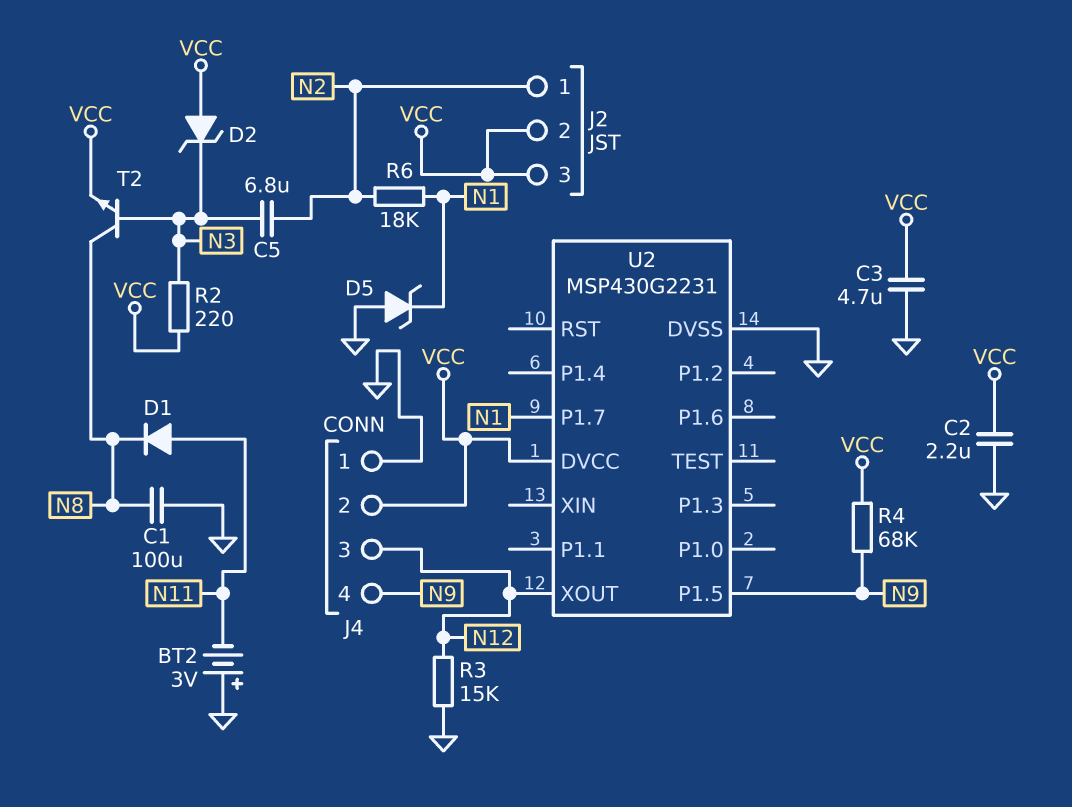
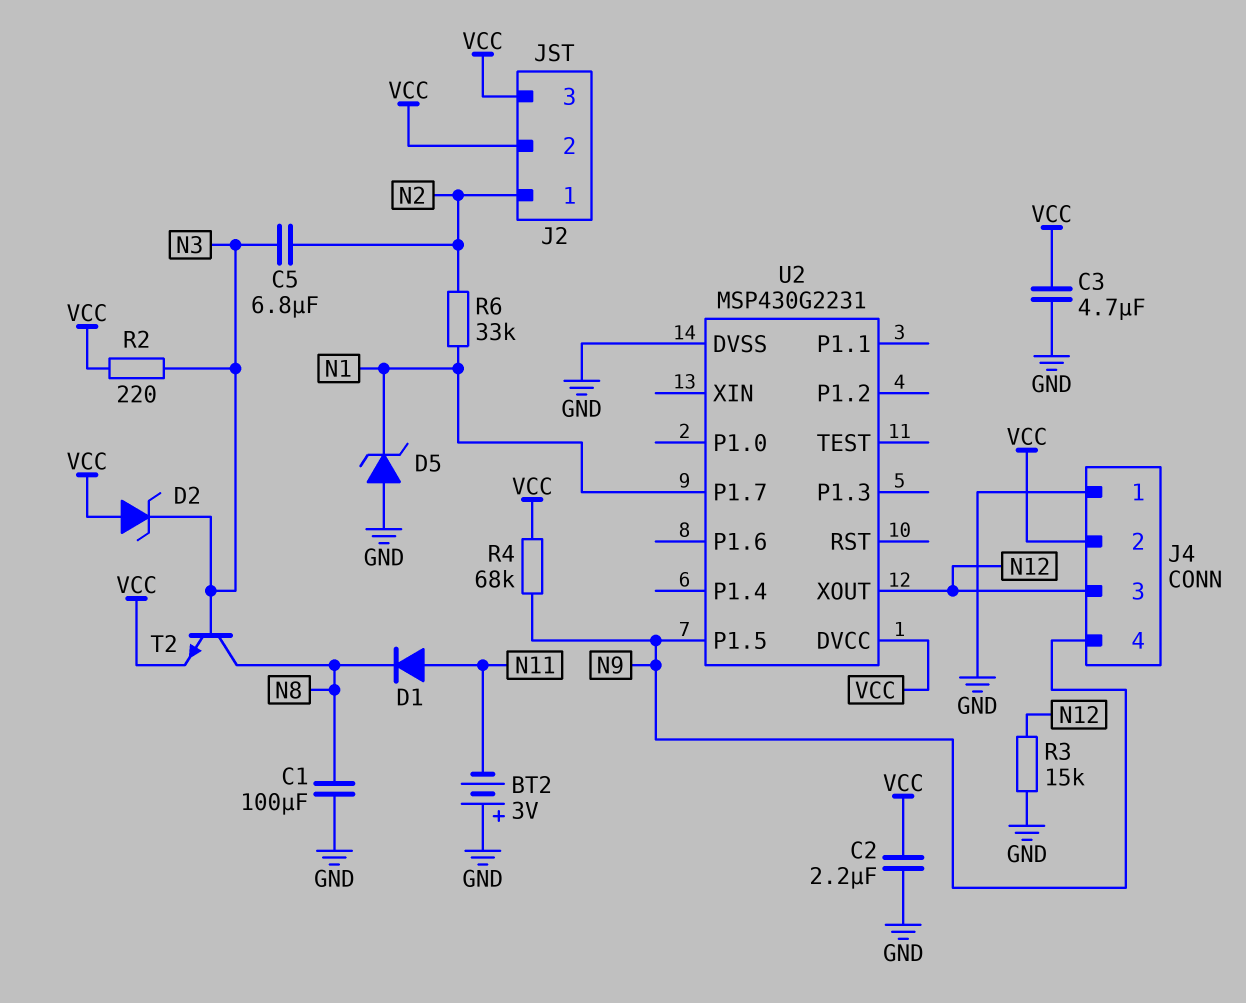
R6: 18k (N1, N2) -> 33k (N1, N2)

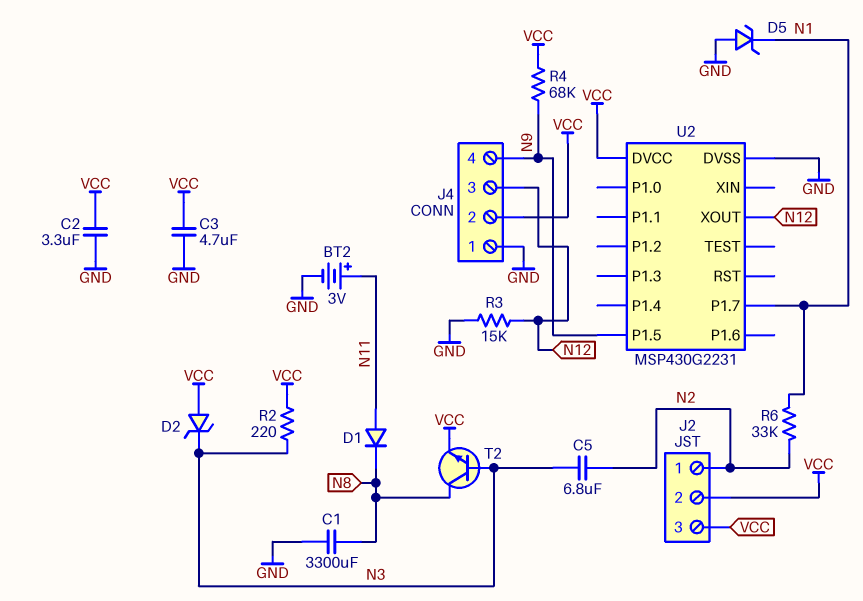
BT2: 3V (plus GND, minus N11) -> 3V (plus N11, minus GND)
C1: 100uF (GND, N8) -> 3300uF (GND, N8)
C2: 2.2uF (GND, VCC) -> 3.3uF (GND, VCC)

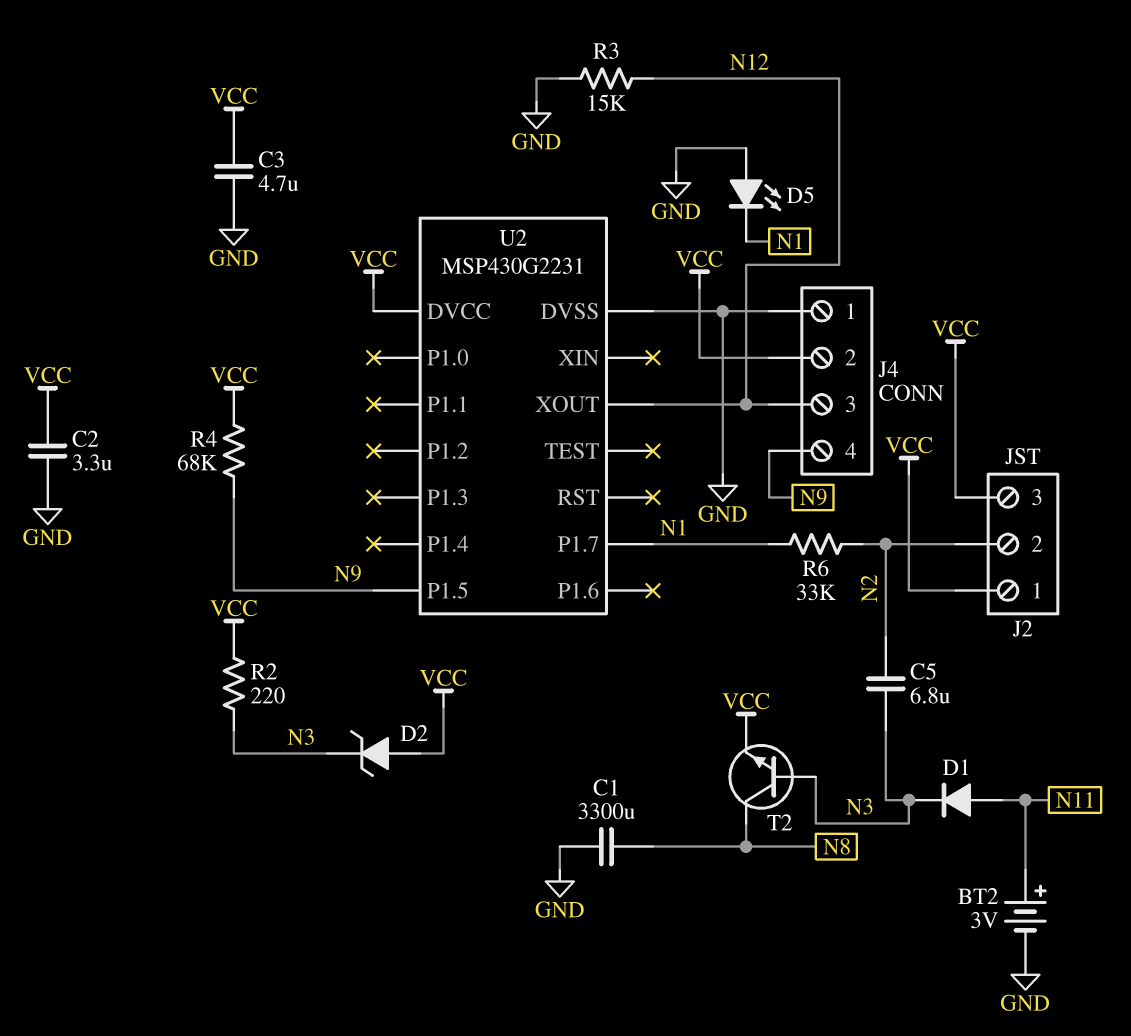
D1: diode (A N11, K N8) -> diode (A N11, K N3)
D5: zener (A GND, K N1) -> LED (A GND, K N1)
J2 pin 1: N2 -> VCC
J2 pin 2: VCC -> N2

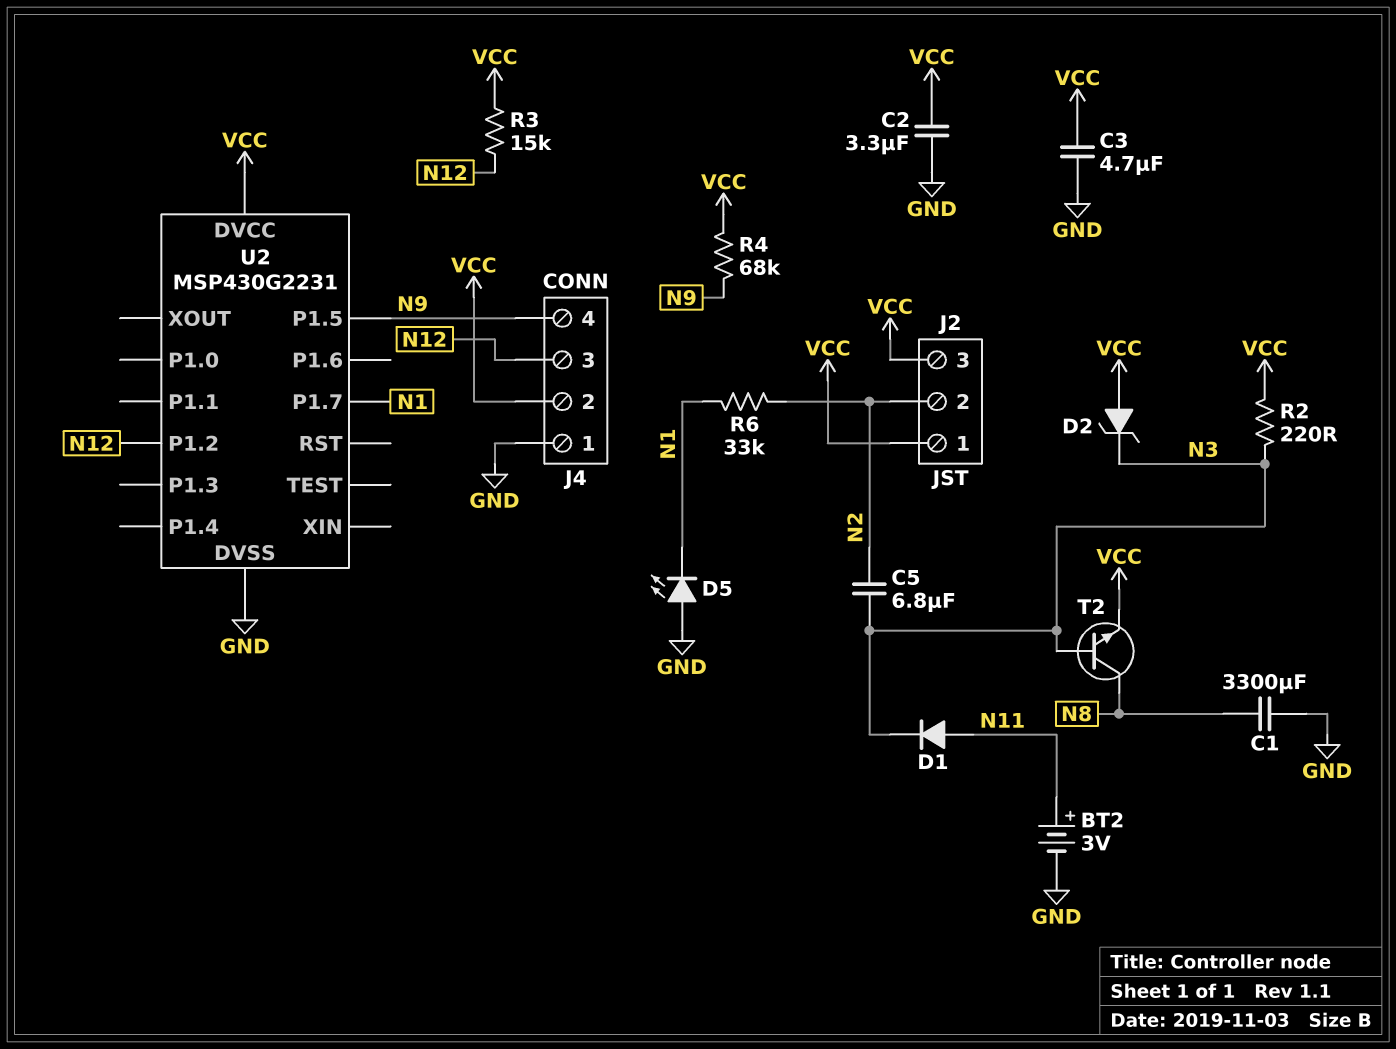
R3: 15k (GND, N12) -> 15k (N12, VCC)
U2 pin P1.2: none -> N12
U2 pin XOUT: N12 -> none

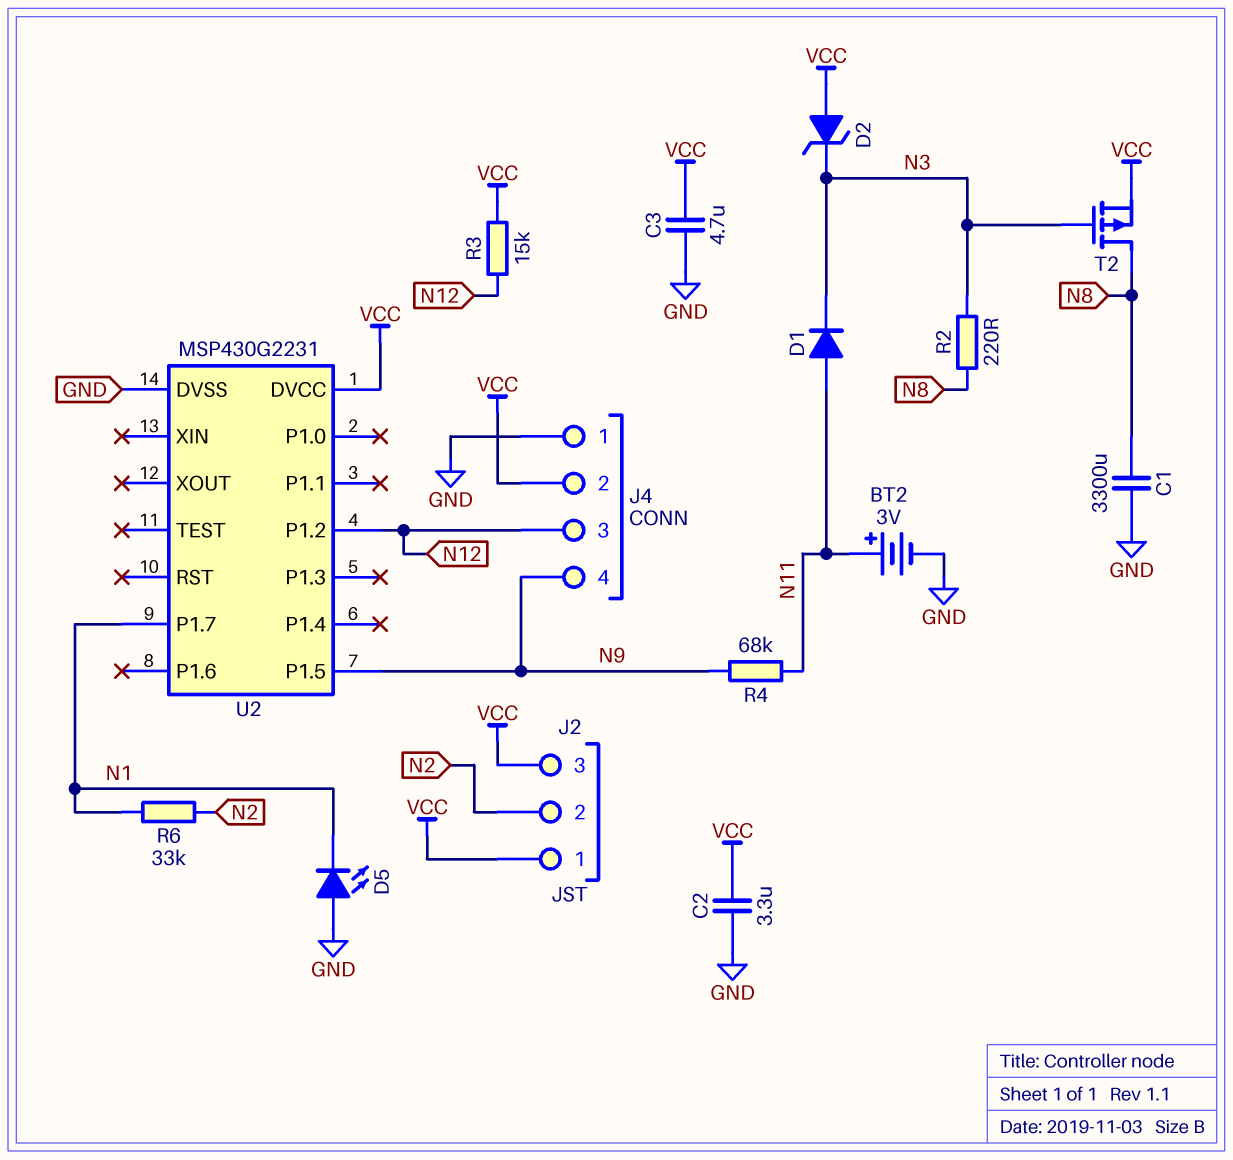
C5: 6.8uF (N2, N3) -> none
R2: 220 (N3, VCC) -> 220 (N3, N8)
R4: 68k (N9, VCC) -> 68k (N9, N11)
T2: NPN (B N3, C N8, E VCC) -> PMOS (G N3, D N8, S VCC)

